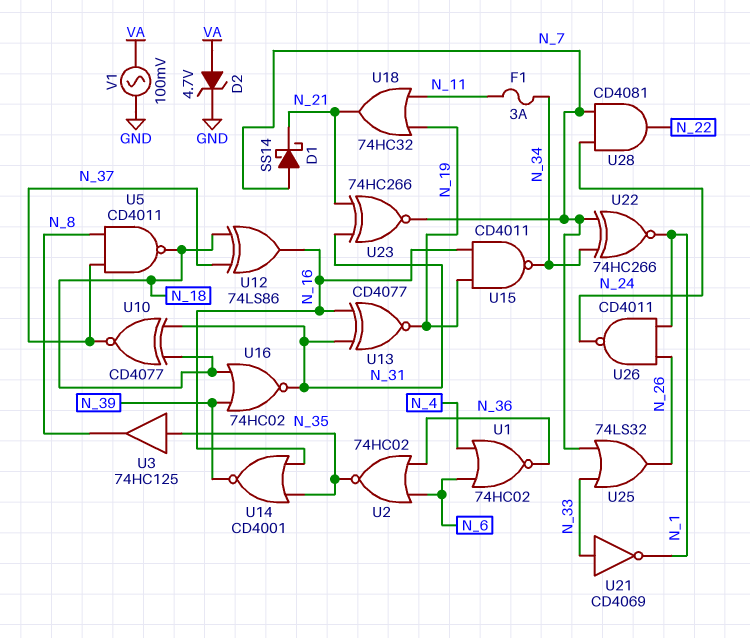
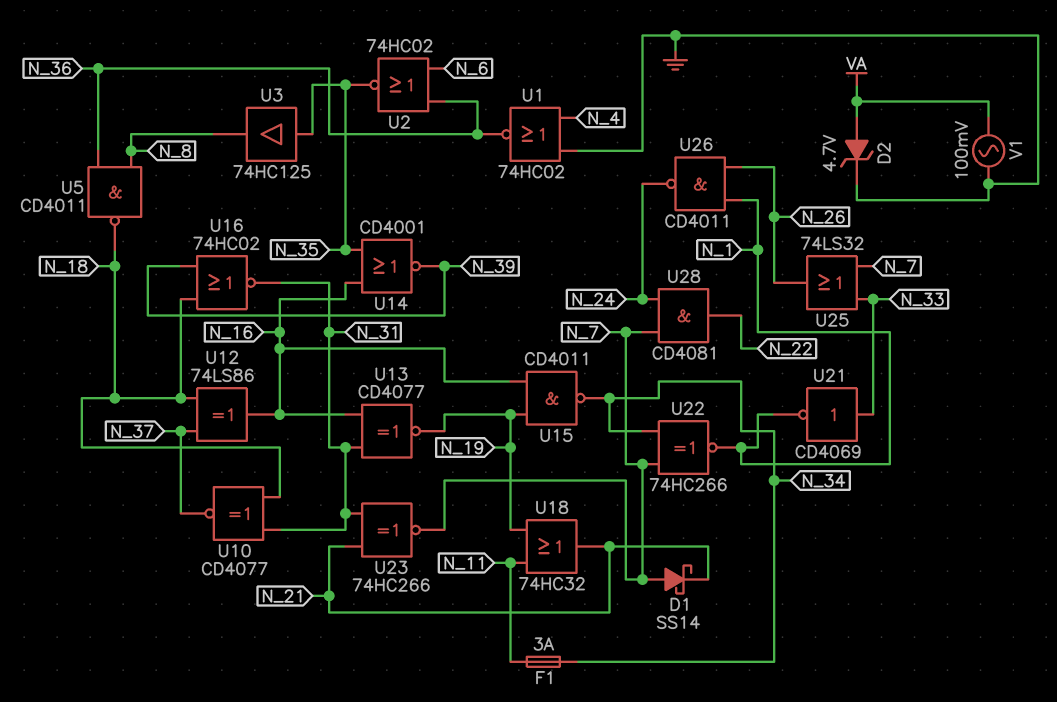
U1: NOR 74HC02 (in N_4, in N_6, out N_36) -> NOR 74HC02 (in GND, in N_4, out N_36)
U5: NAND CD4011 (in N_8, in N_37, out N_18) -> NAND CD4011 (in N_8, in N_36, out N_18)

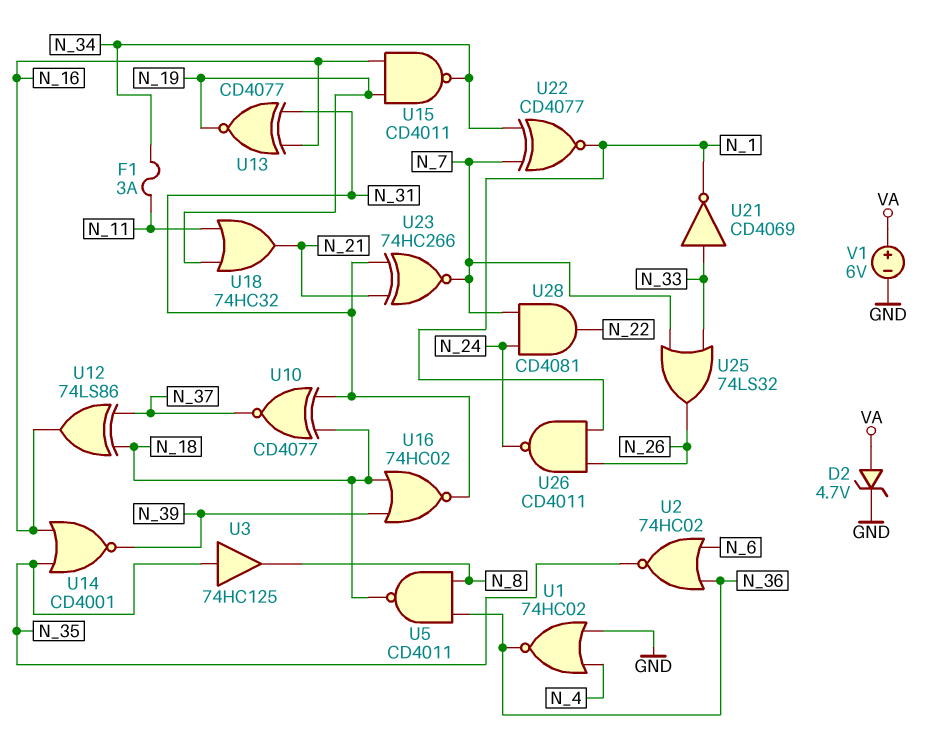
D1: schottky SS14 (A N_7, K N_21) -> none
U22: XNOR 74HC266 (in N_7, in N_34, out N_1) -> XNOR CD4077 (in N_7, in N_34, out N_1)
V1: AC 100mV (GND, VA) -> 6V (plus VA, minus GND)

